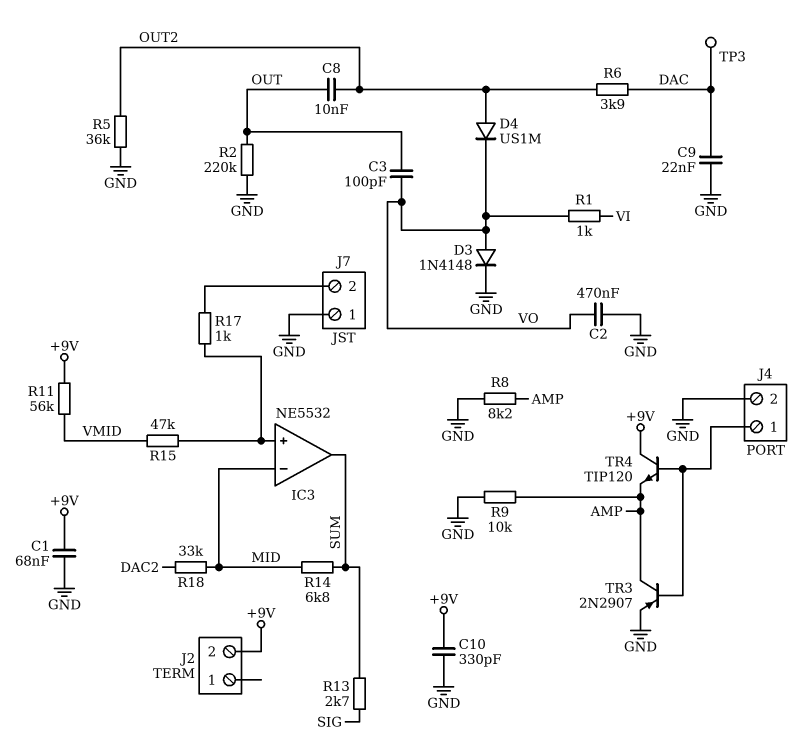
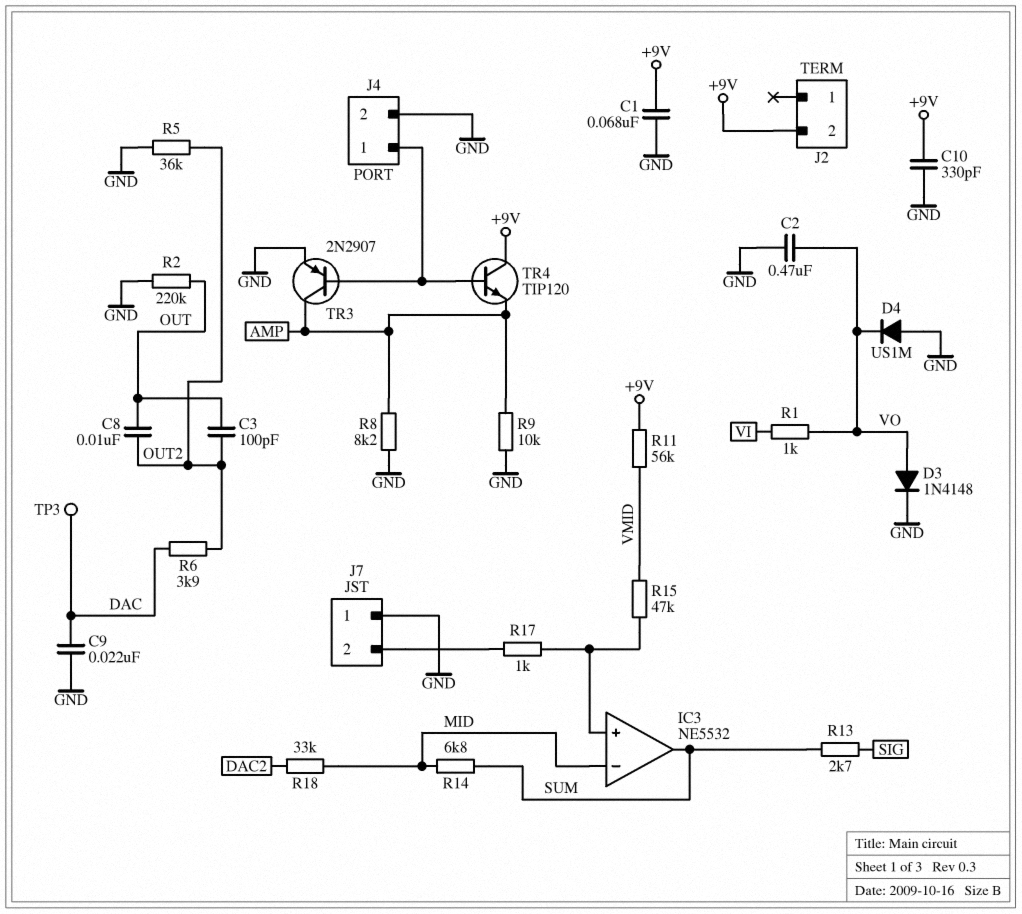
C3: 100pF (OUT, VO) -> 100pF (OUT, OUT2)
D4: diode US1M (A OUT2, K VO) -> diode US1M (A GND, K VO)

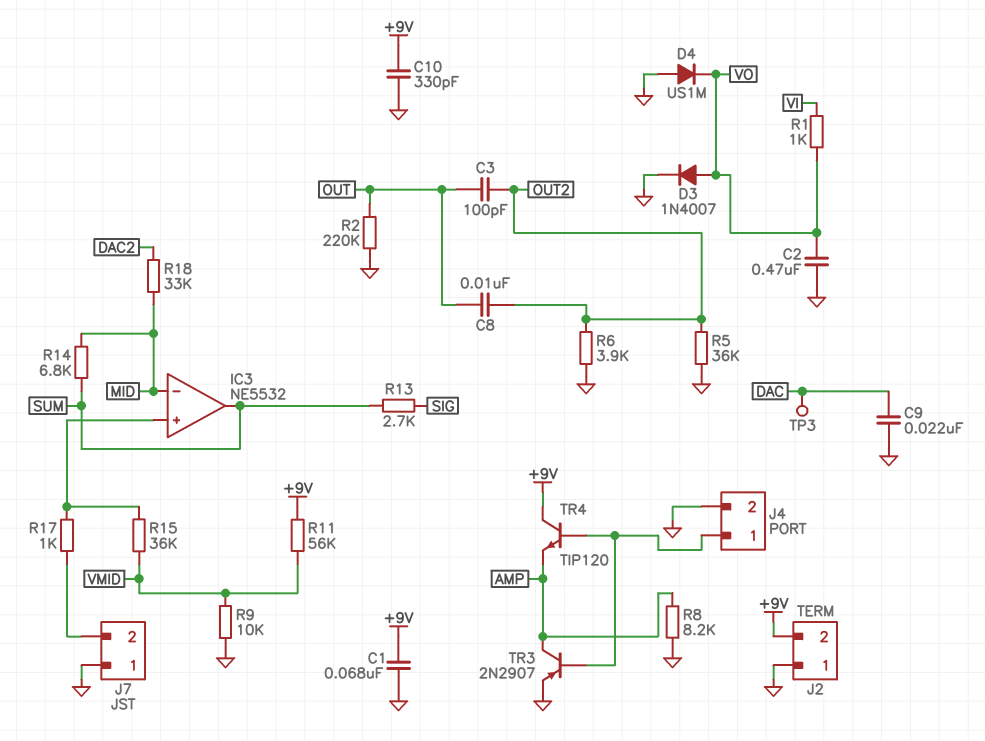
D3: diode 1N4148 (A VO, K GND) -> diode 1N4007 (A VO, K GND)
J2 pin 1: none -> GND
R6: 3.9k (DAC, OUT2) -> 3.9k (GND, OUT2)
R9: 10k (AMP, GND) -> 10k (GND, VMID)
R15: 47k (IC3/in+, VMID) -> 36k (IC3/in+, VMID)

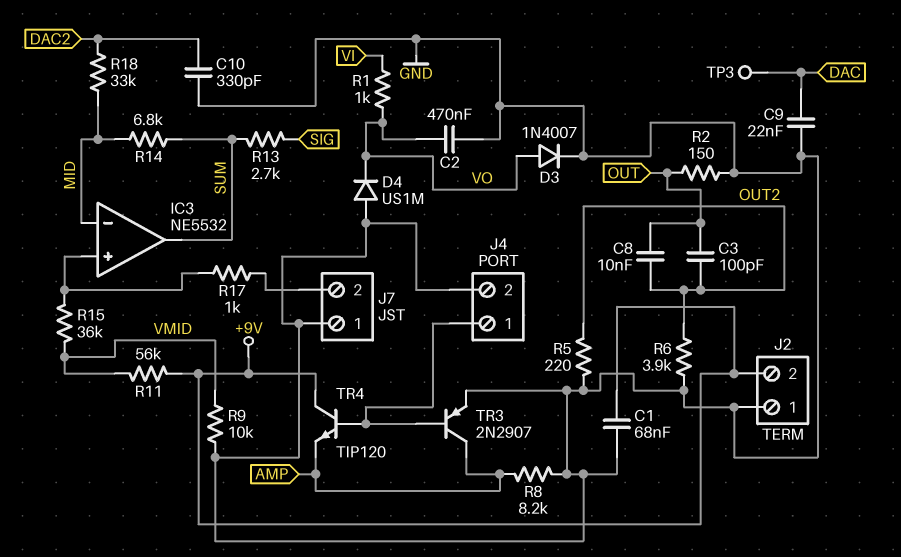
C10: 330pF (+9V, GND) -> 330pF (DAC2, GND)
R2: 220k (GND, OUT) -> 150 (GND, OUT)
R5: 36k (GND, OUT2) -> 220 (GND, OUT2)

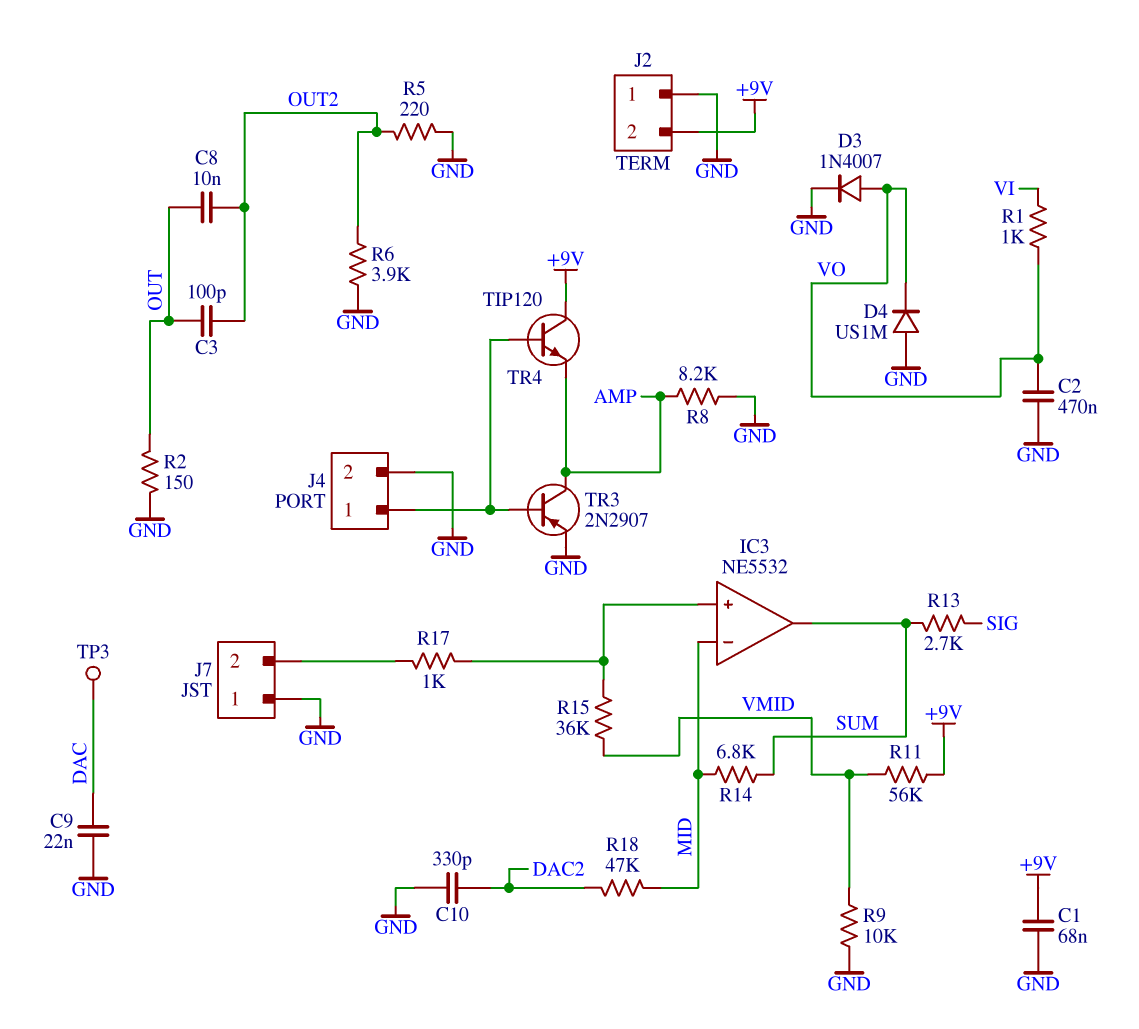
R18: 33k (DAC2, MID) -> 47k (DAC2, MID)

